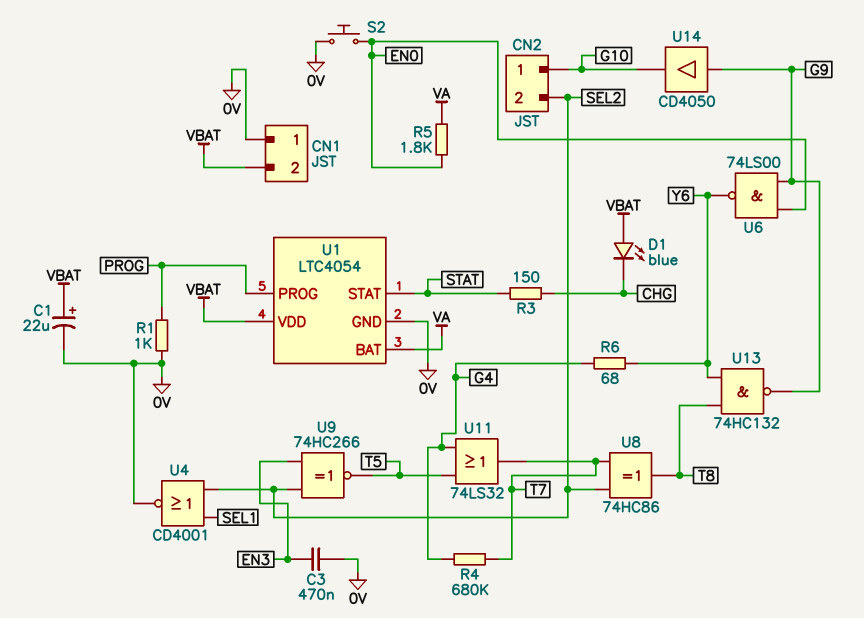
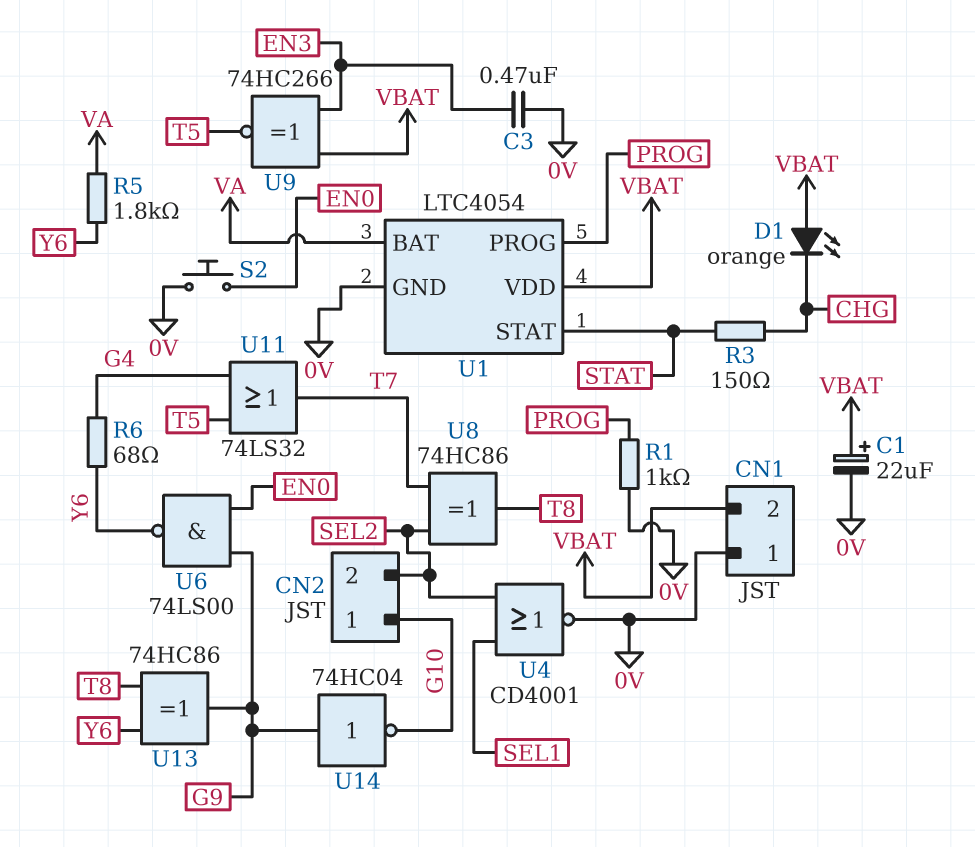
D1: LED blue (A VBAT, K CHG) -> LED orange (A VBAT, K CHG)
R4: 680k (G4, T7) -> none
R5: 1.8k (EN0, VA) -> 1.8k (VA, Y6)
U9: XNOR 74HC266 (in EN3, in SEL2, out T5) -> XNOR 74HC266 (in EN3, in VBAT, out T5)
U13: NAND 74HC132 (in T8, in Y6, out G9) -> XOR 74HC86 (in T8, in Y6, out G9)
U14: buffer CD4050 (in G9, out G10) -> NOT 74HC04 (in G9, out G10)

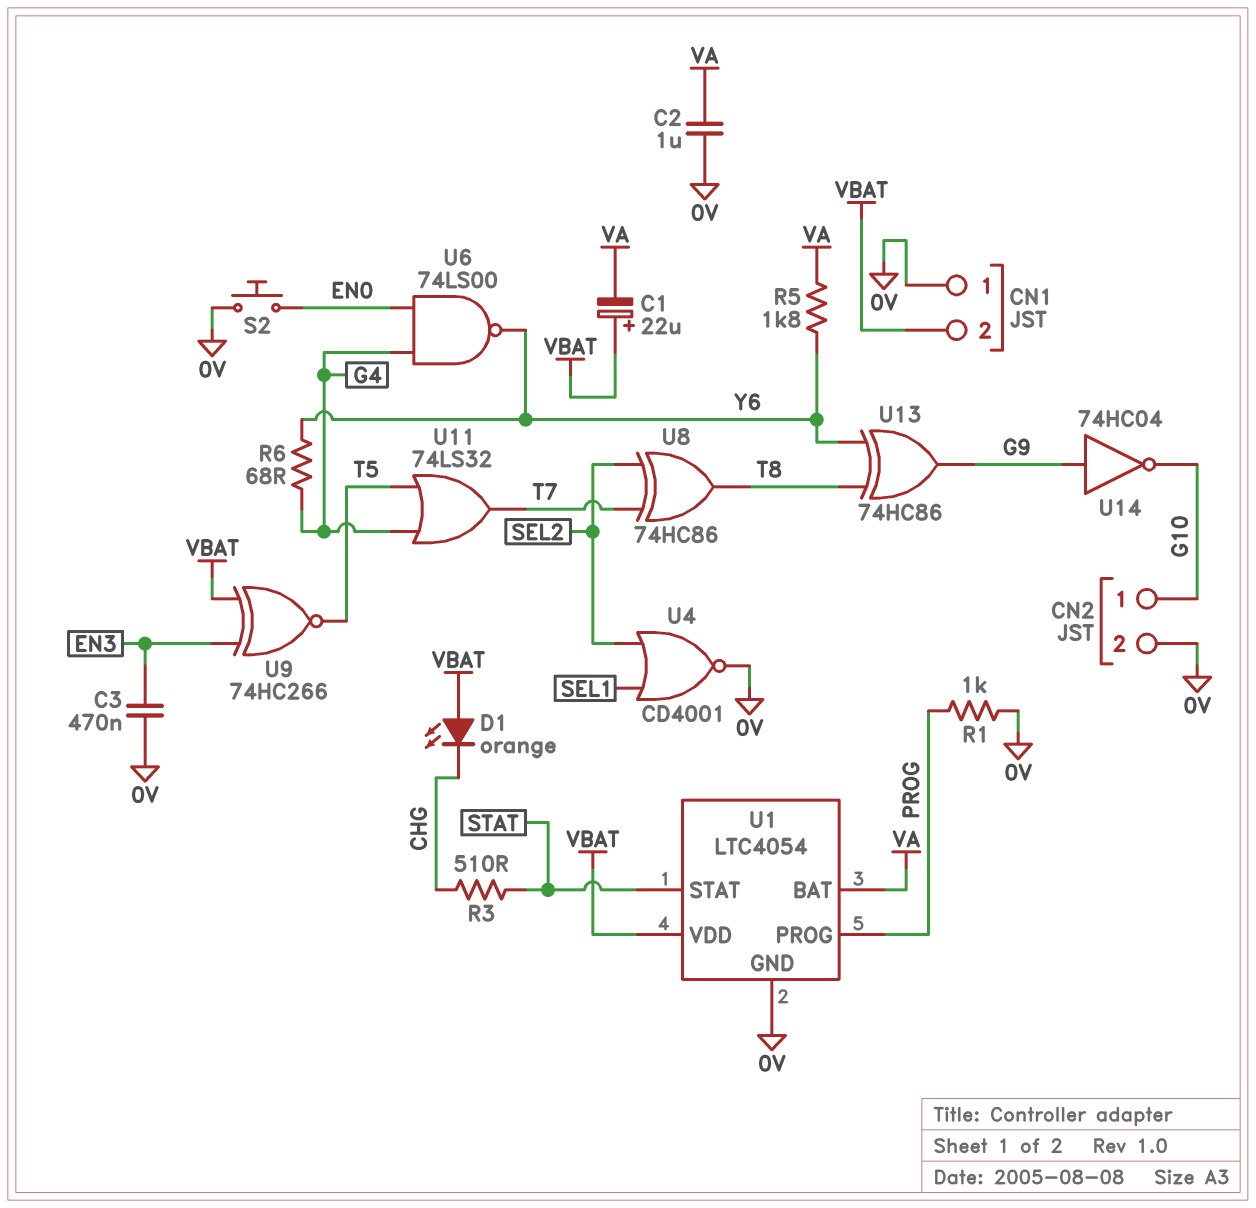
C1: 22uF (plus VBAT, minus 0V) -> 22uF (plus VBAT, minus VA)
C2: none -> 1uF (0V, VA)
CN2 pin 2: SEL2 -> 0V
R3: 150 (CHG, STAT) -> 510 (CHG, STAT)
U6: NAND 74LS00 (in EN0, in G9, out Y6) -> NAND 74LS00 (in EN0, in G4, out Y6)

